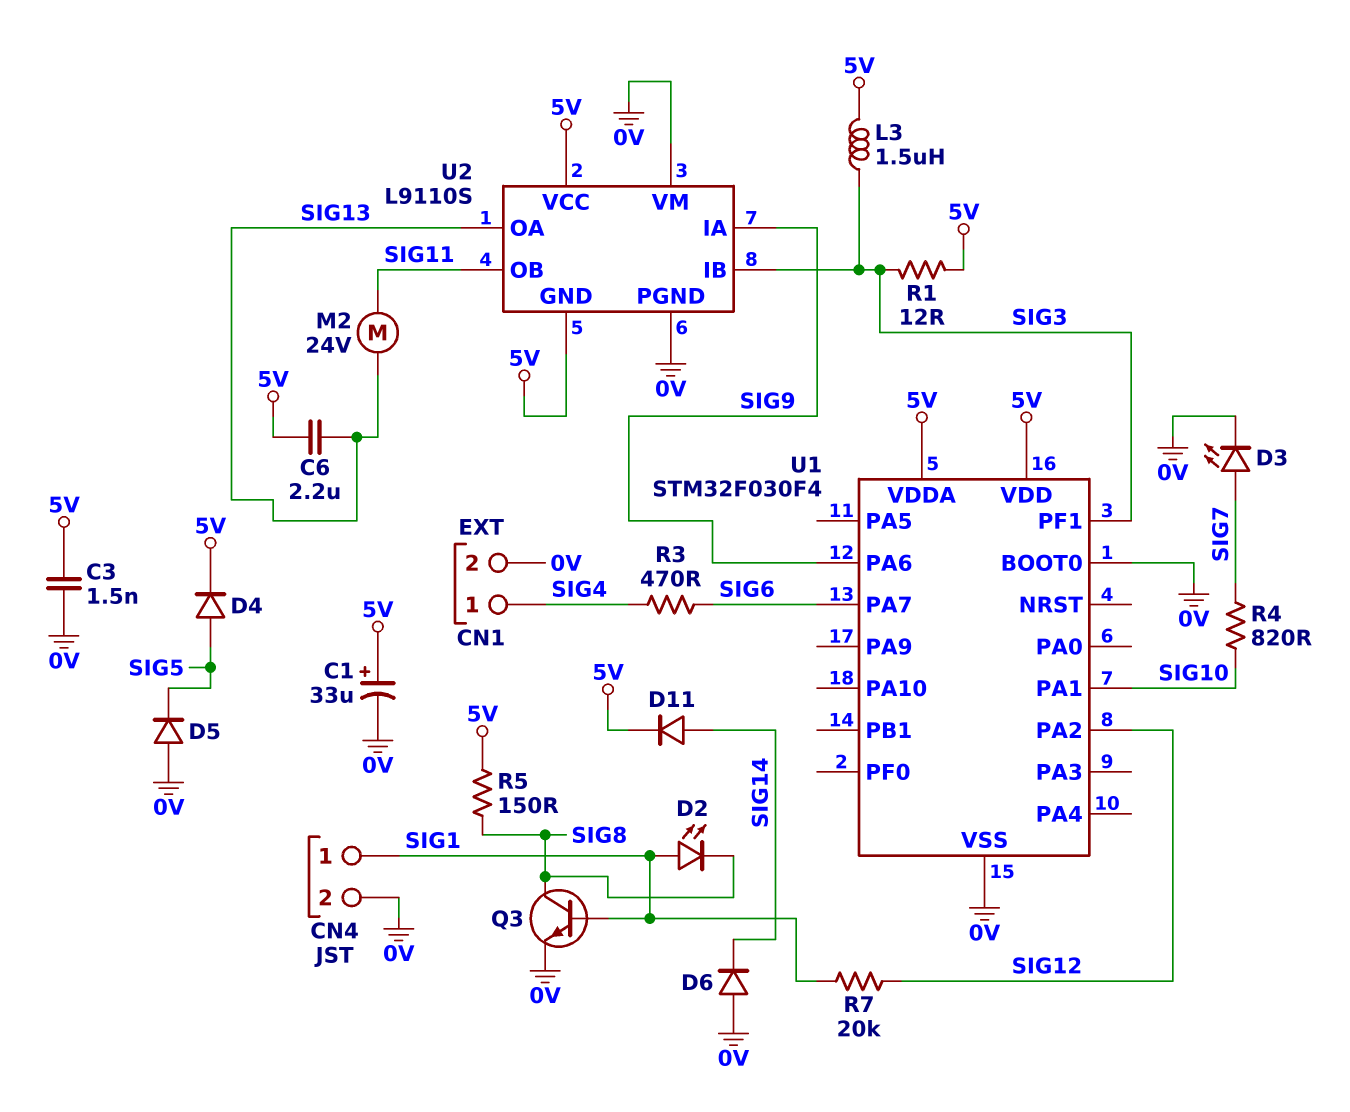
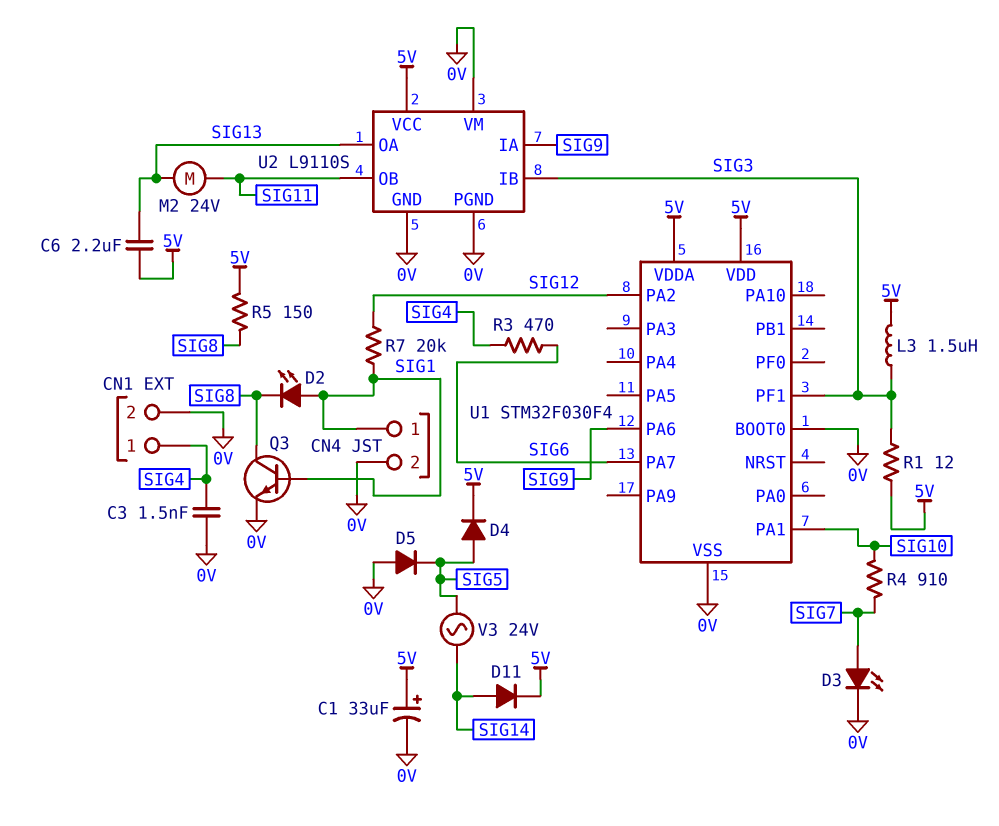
C3: 1.5nF (0V, 5V) -> 1.5nF (0V, SIG4)
D6: diode (A 0V, K SIG14) -> none
R4: 820 (SIG7, SIG10) -> 910 (SIG7, SIG10)
U2 pin GND: 5V -> 0V
V3: none -> AC 24V (SIG5, SIG14)

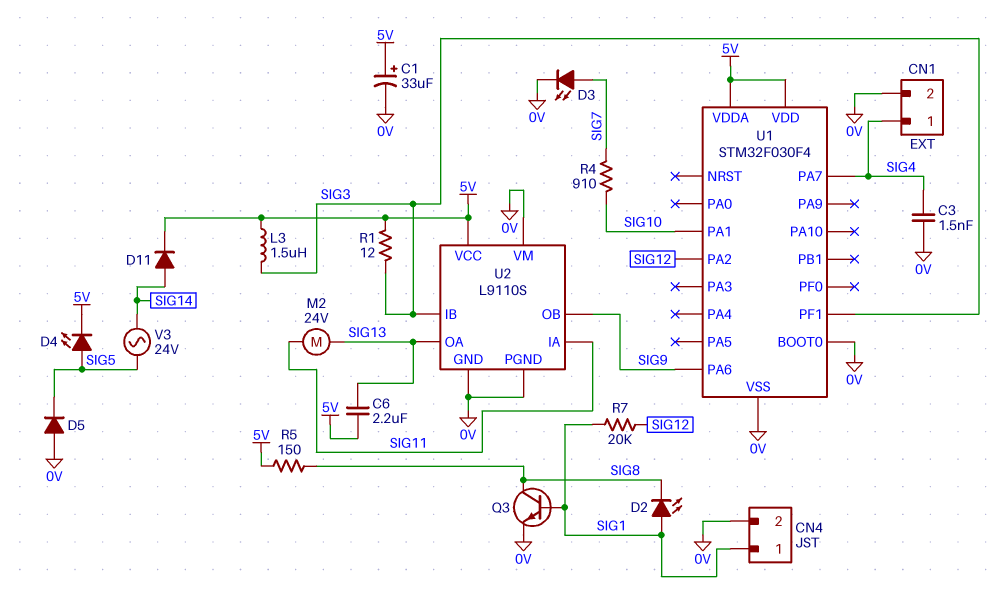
D4: diode (A SIG5, K 5V) -> LED (A SIG5, K 5V)
R3: 470 (SIG4, SIG6) -> none
U1 pin PA7: SIG6 -> SIG4
U2 pin IA: SIG9 -> SIG11
U2 pin OB: SIG11 -> SIG9

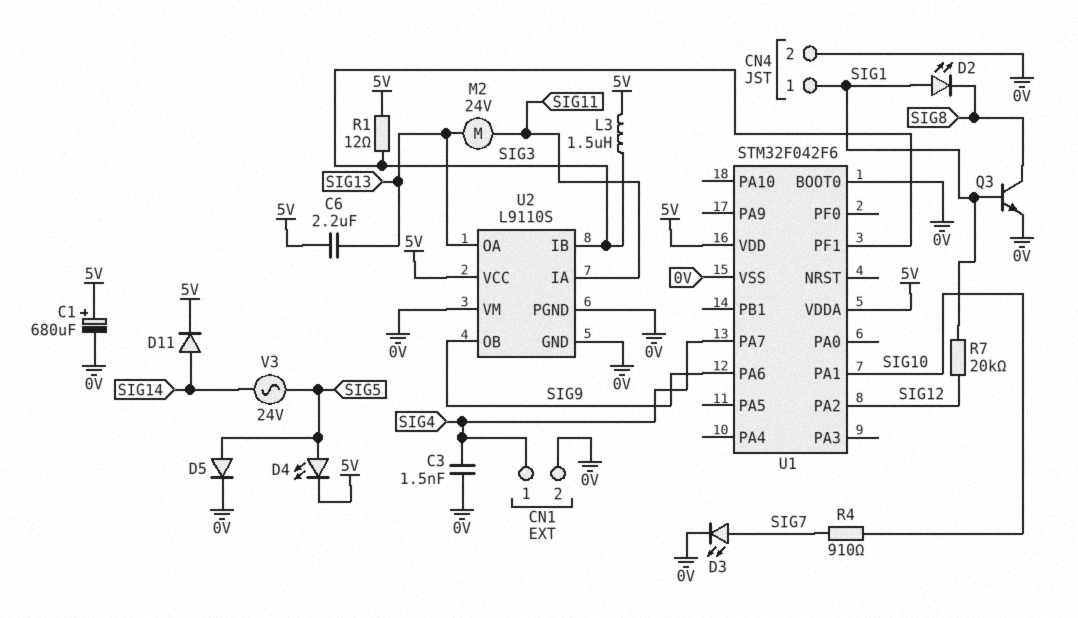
C1: 33uF (plus 5V, minus 0V) -> 680uF (plus 5V, minus 0V)
D5: diode (A 0V, K SIG5) -> diode (A SIG5, K 0V)
R5: 150 (5V, SIG8) -> none
U1: STM32F030F4 -> STM32F042F6

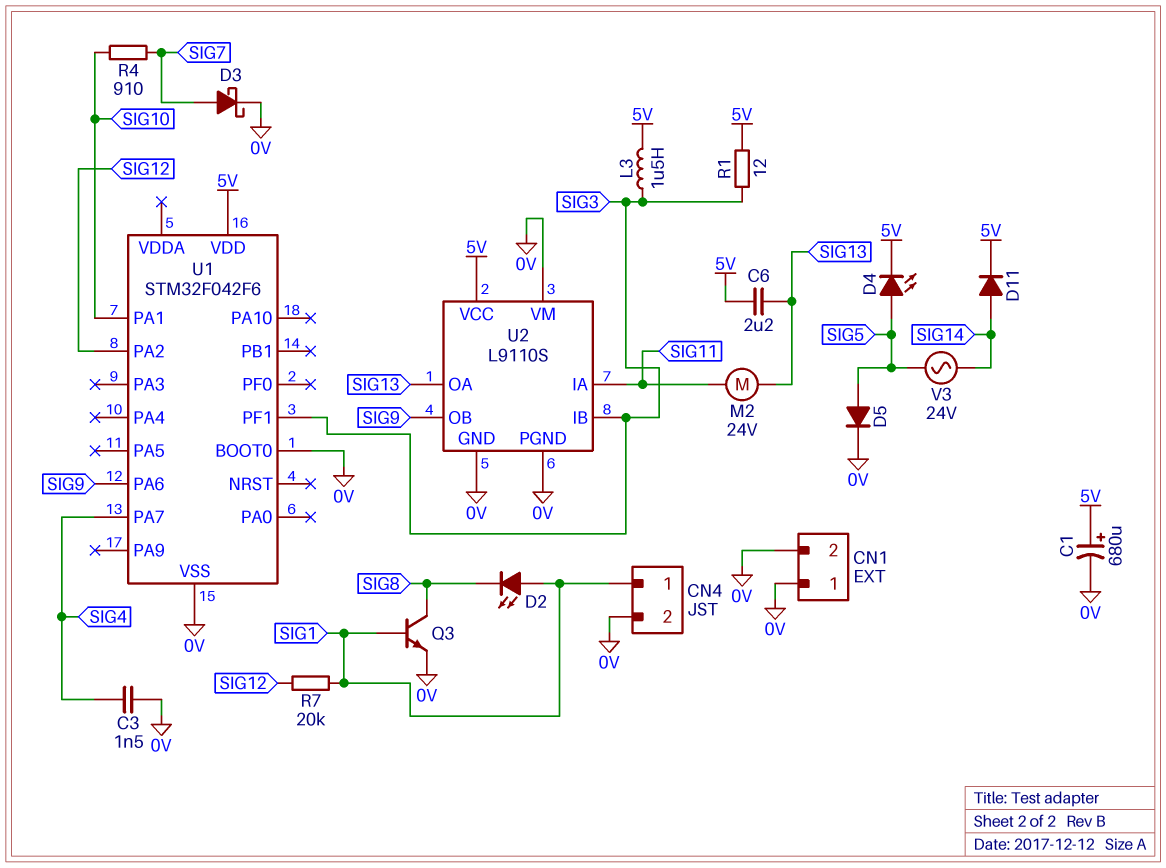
CN1 pin 1: SIG4 -> 0V
D3: LED (A SIG7, K 0V) -> schottky (A SIG7, K 0V)
U1 pin VDDA: 5V -> none

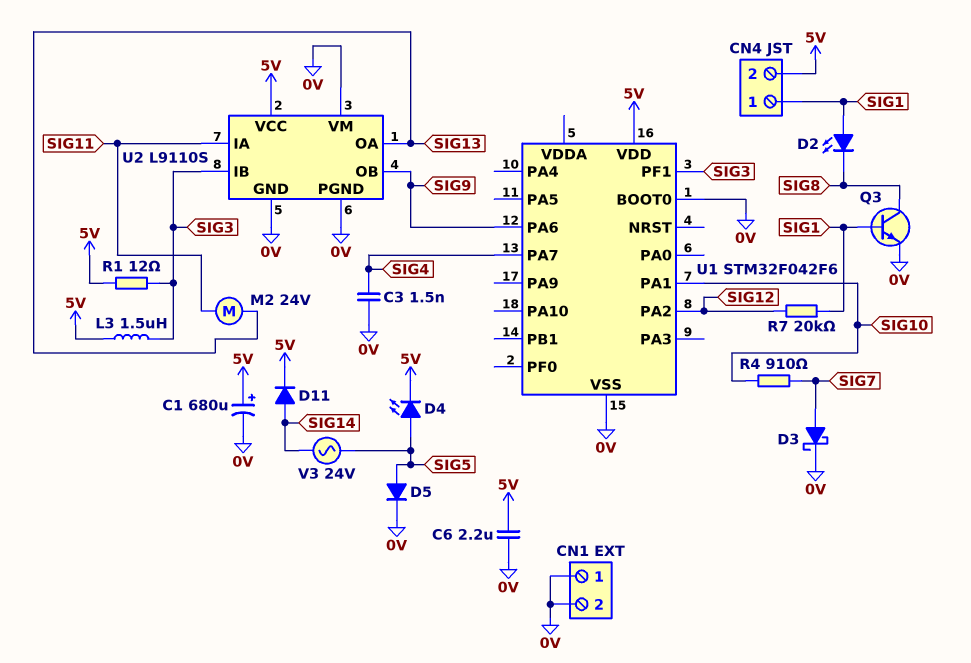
C6: 2.2uF (5V, SIG13) -> 2.2uF (0V, 5V)
CN4 pin 2: 0V -> 5V

